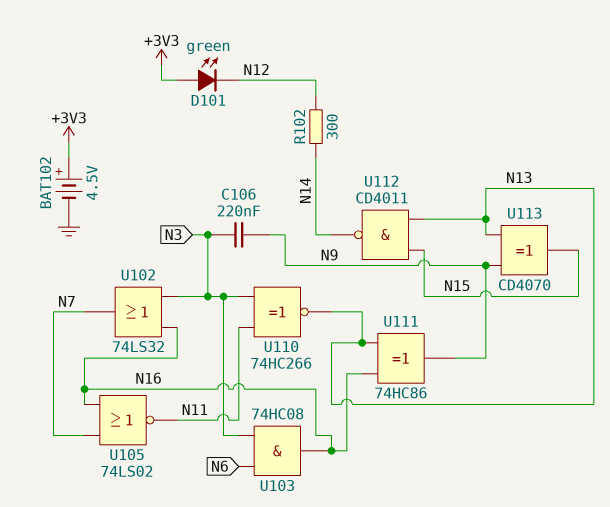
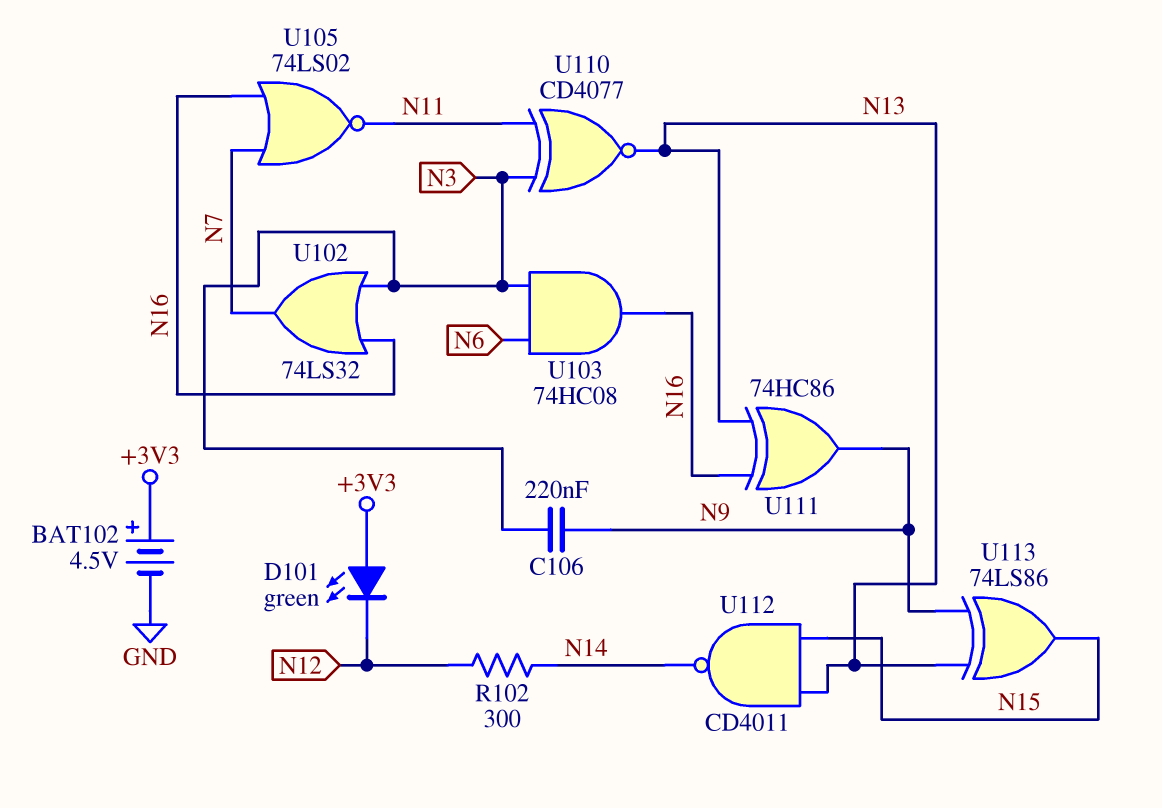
U110: XNOR 74HC266 (in N3, in N11, out N13) -> XNOR CD4077 (in N3, in N11, out N13)
U113: XOR CD4070 (in N9, in N13, out N15) -> XOR 74LS86 (in N9, in N13, out N15)

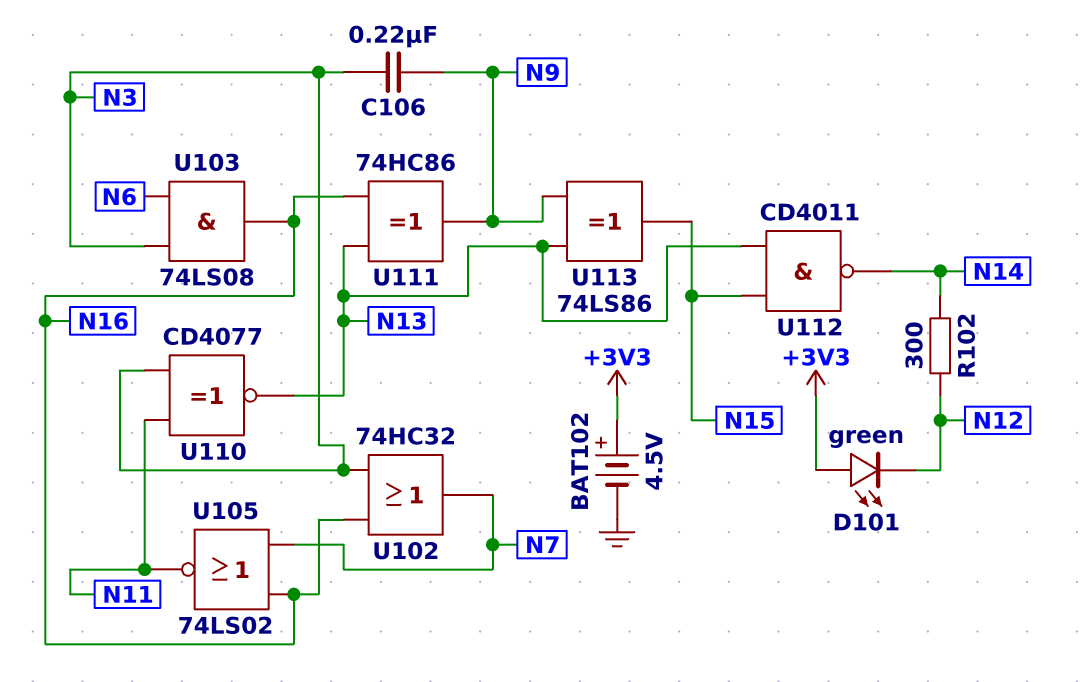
U102: OR 74LS32 (in N3, in N16, out N7) -> OR 74HC32 (in N3, in N16, out N7)
U103: AND 74HC08 (in N3, in N6, out N16) -> AND 74LS08 (in N3, in N6, out N16)

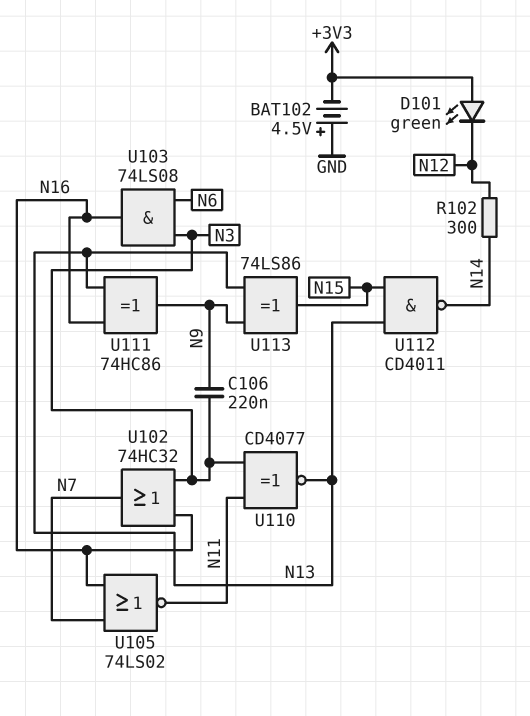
BAT102: 4.5V (plus +3V3, minus GND) -> 4.5V (plus GND, minus +3V3)

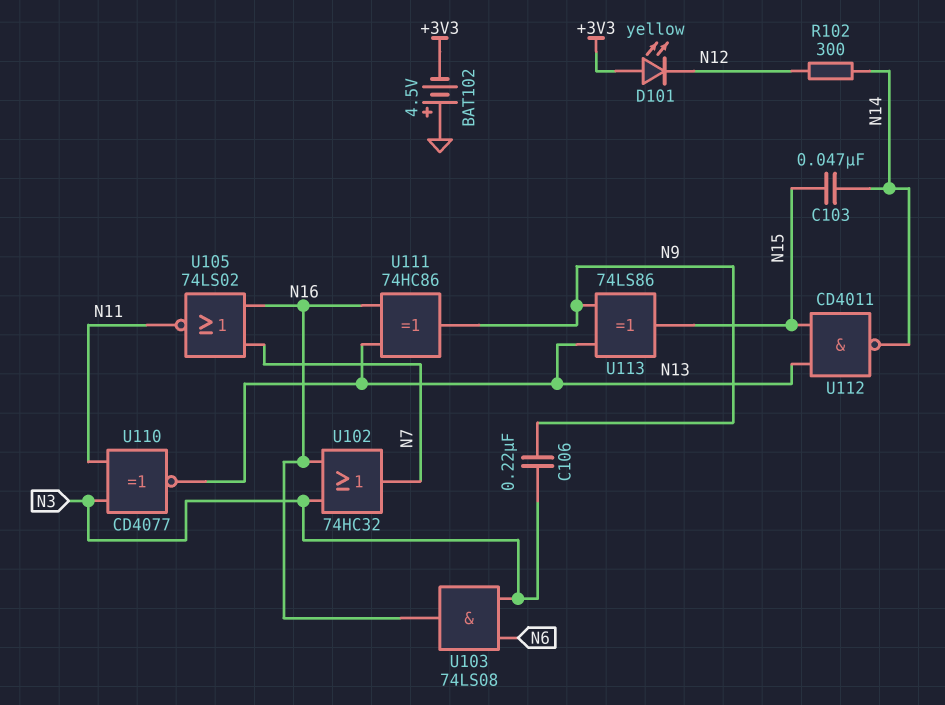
C103: none -> 47nF (N14, N15)
D101: LED green (A +3V3, K N12) -> LED yellow (A +3V3, K N12)

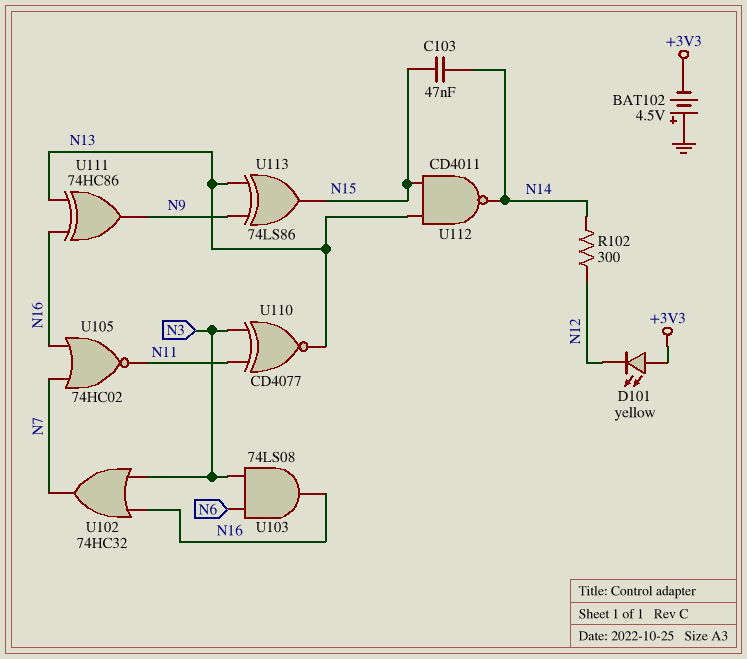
C106: 220nF (N3, N9) -> none
U105: NOR 74LS02 (in N7, in N16, out N11) -> NOR 74HC02 (in N7, in N16, out N11)

